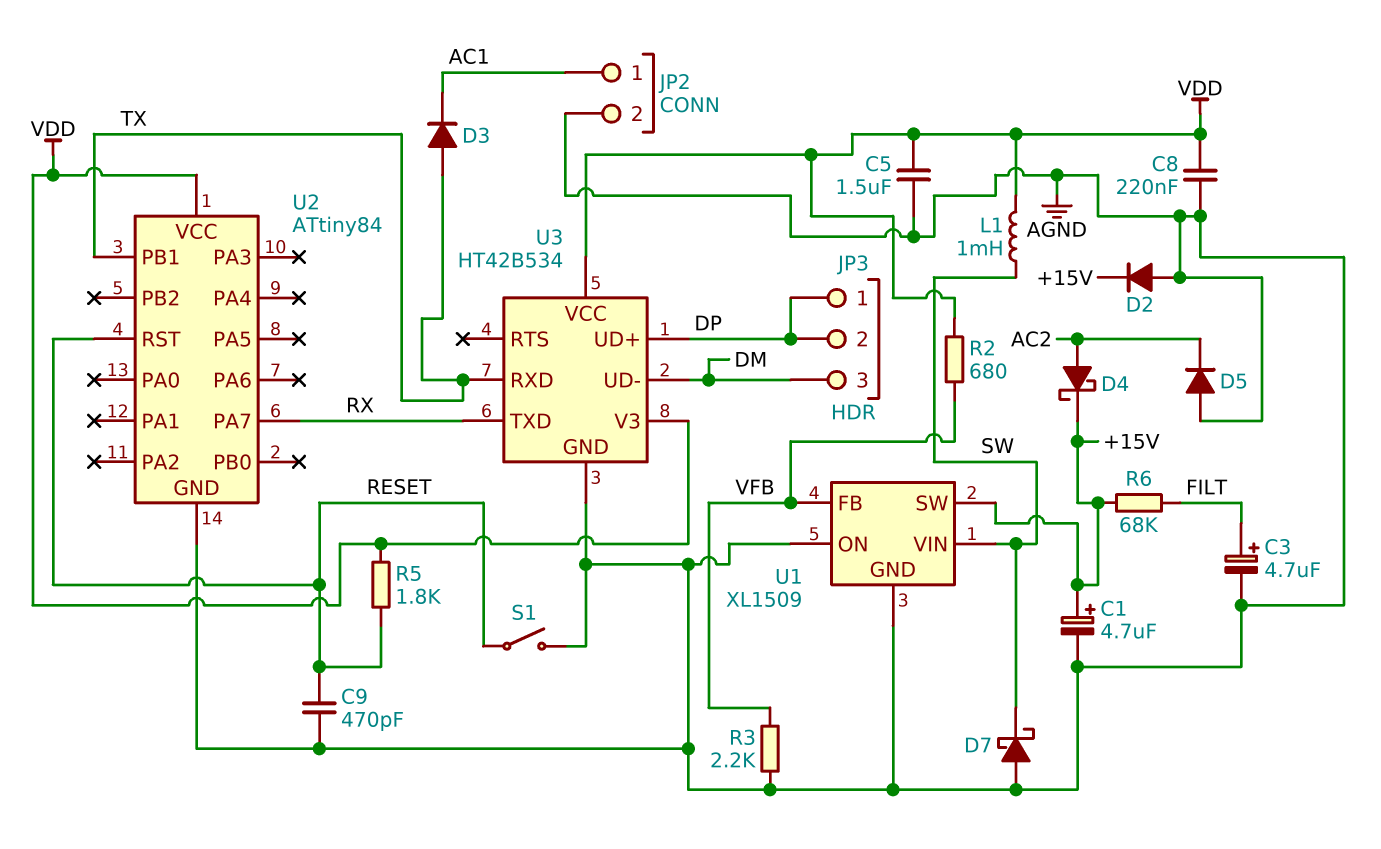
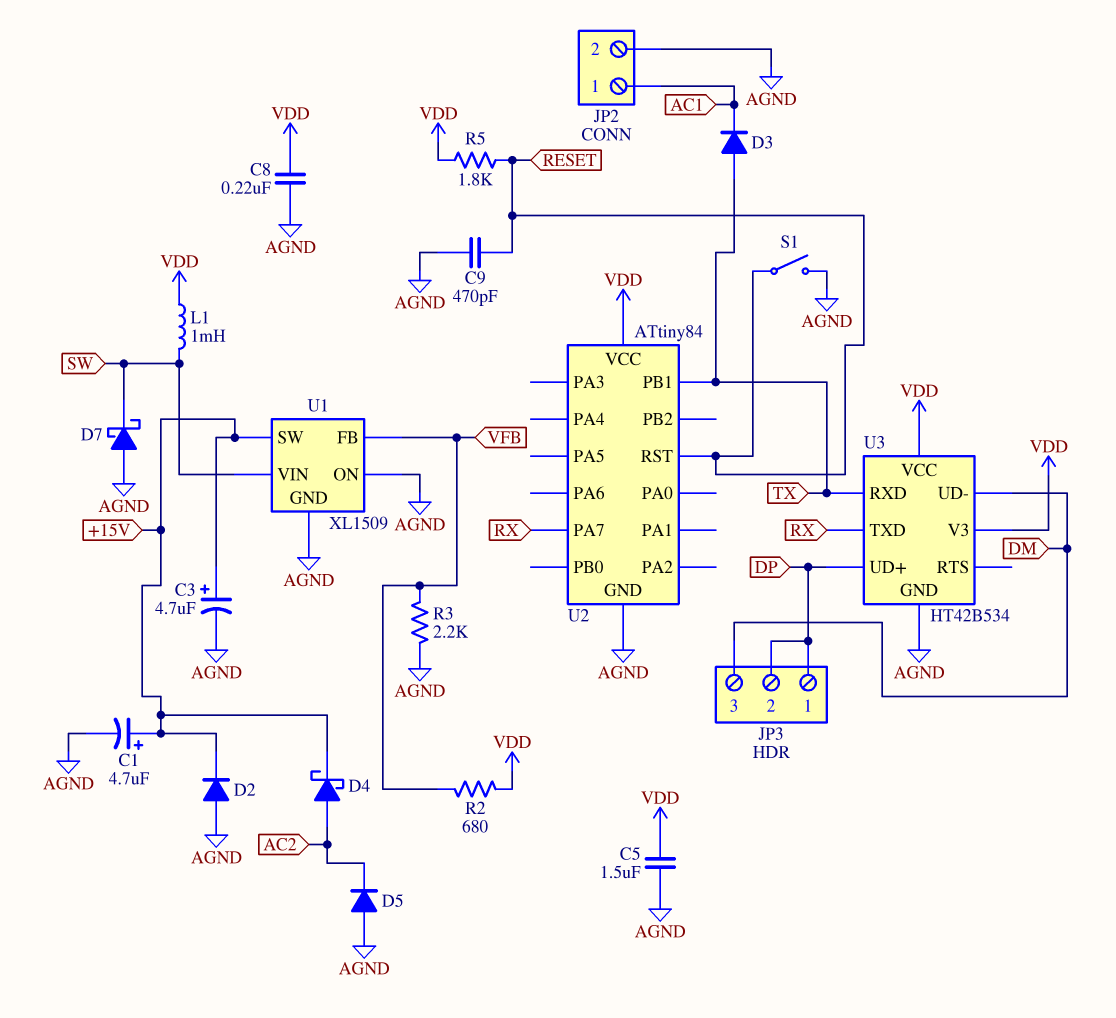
C3: 4.7uF (plus FILT, minus AGND) -> 4.7uF (plus +15V, minus AGND)
R6: 68k (+15V, FILT) -> none

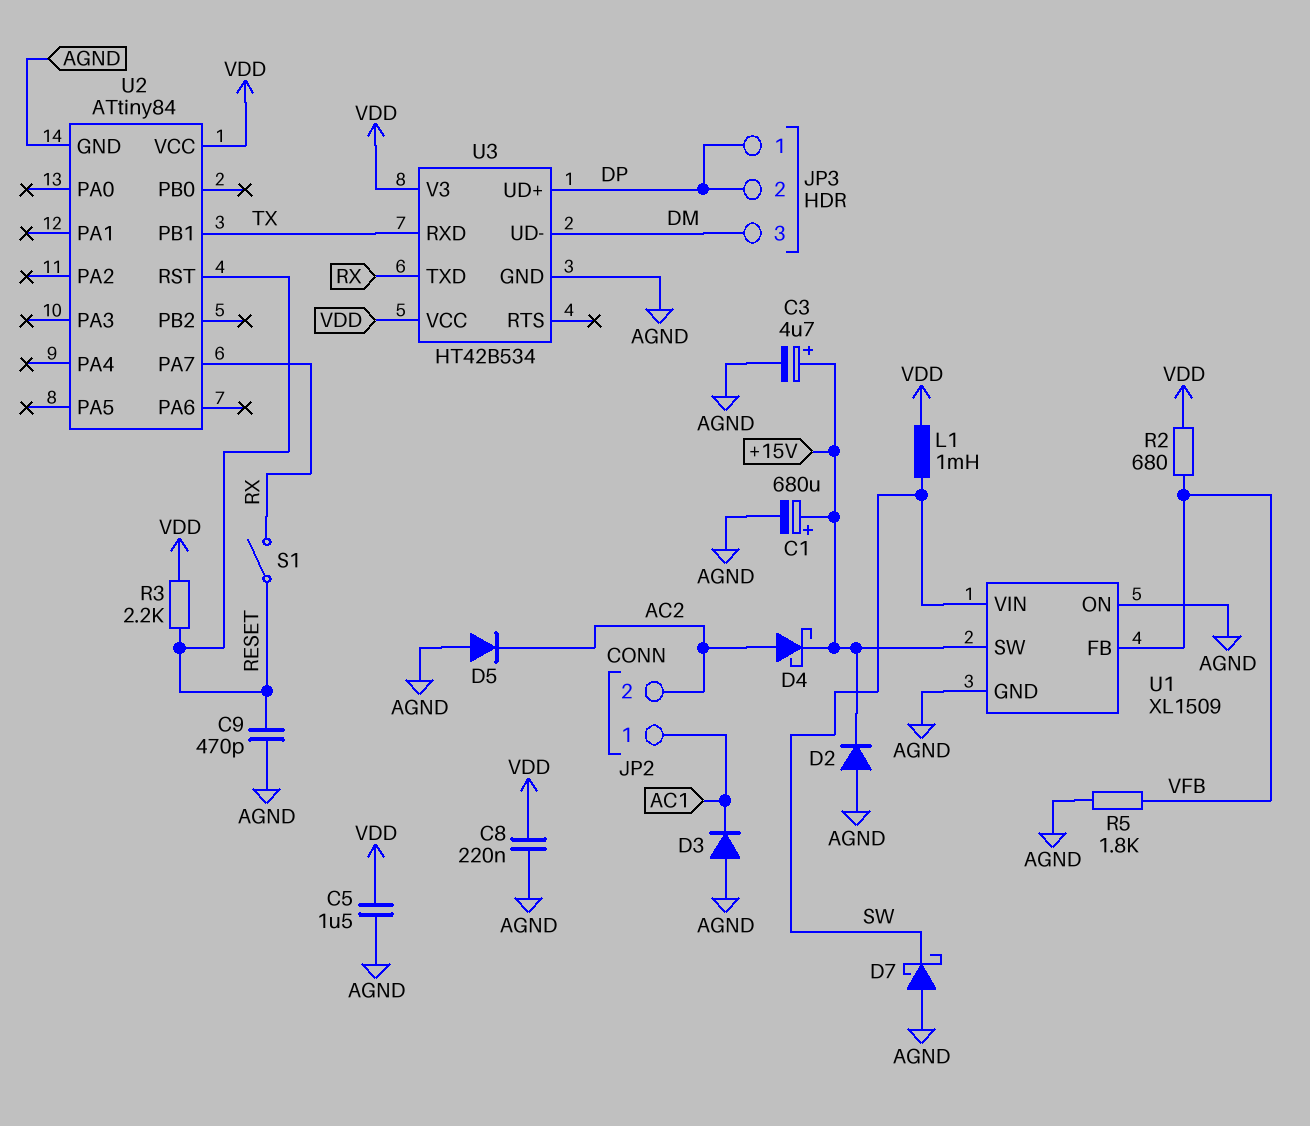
C1: 4.7uF (plus +15V, minus AGND) -> 680uF (plus +15V, minus AGND)
D3: diode (A TX, K AC1) -> diode (A AGND, K AC1)
JP2 pin 2: AGND -> AC2
R3: 2.2k (AGND, VFB) -> 2.2k (RESET, VDD)
R5: 1.8k (RESET, VDD) -> 1.8k (AGND, VFB)
S1: switch (AGND, RESET) -> switch (RESET, RX)

